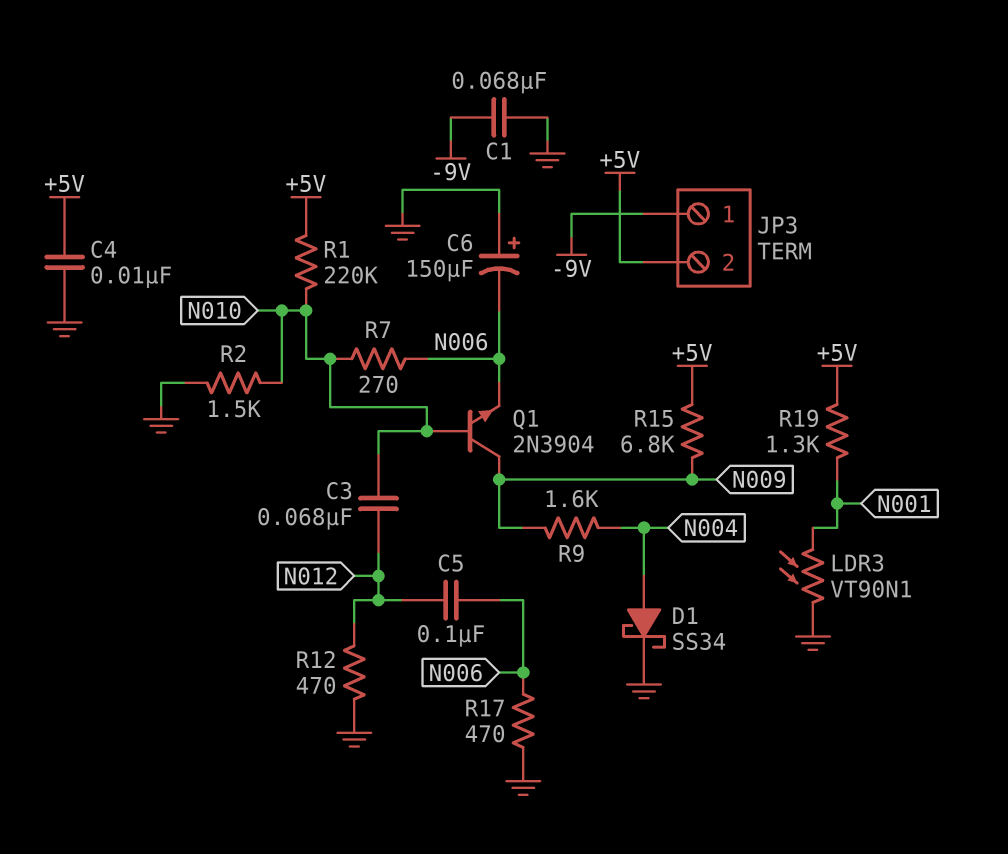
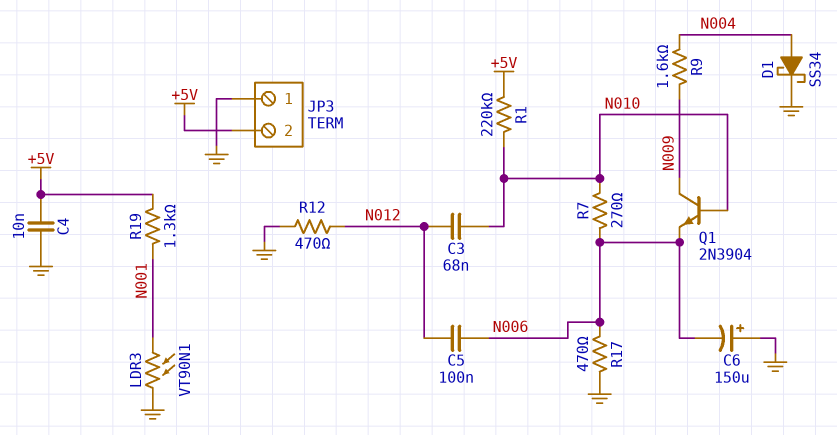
C1: 68nF (-9V, GND) -> none
JP3 pin 1: -9V -> GND
R2: 1.5k (GND, N010) -> none
R15: 6.8k (+5V, N009) -> none

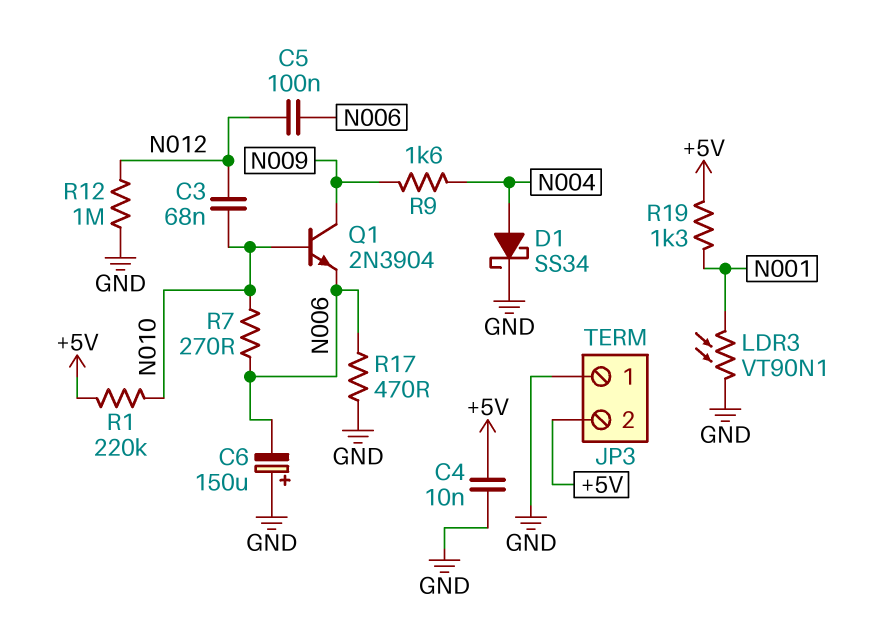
R12: 470 (GND, N012) -> 1M (GND, N012)

